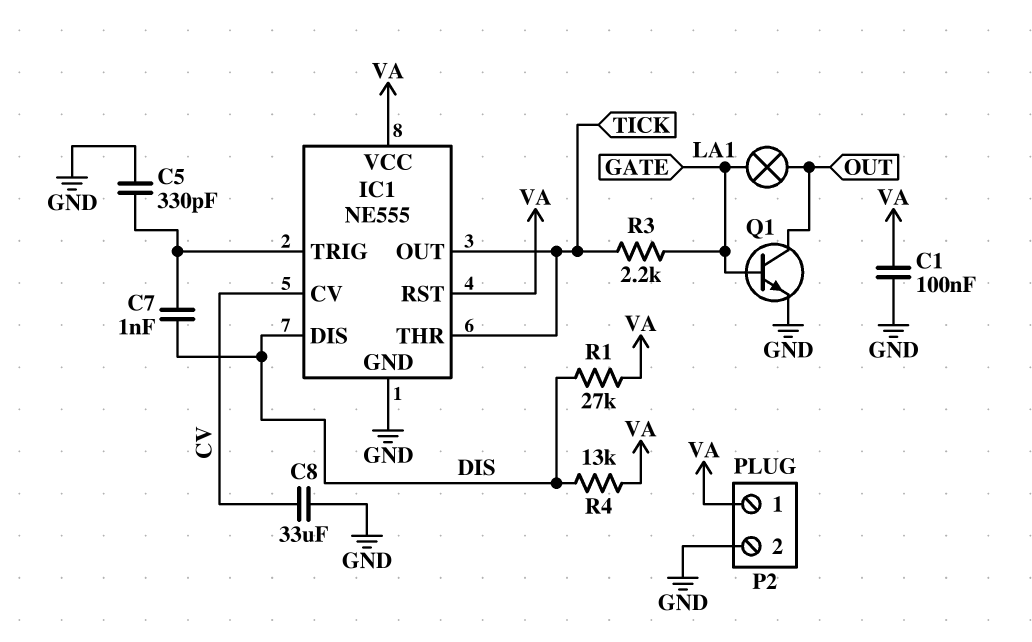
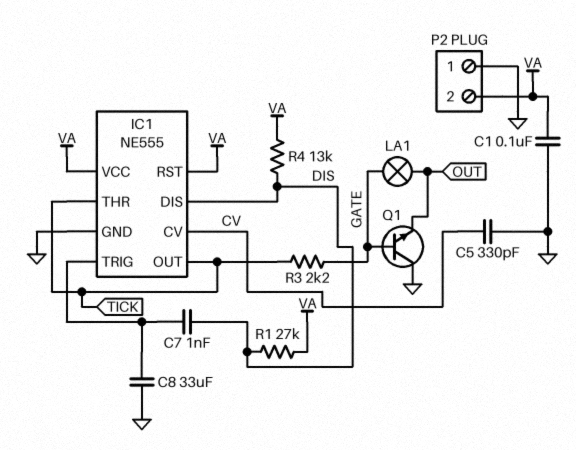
C5: 330pF (GND, IC1/TRIG) -> 330pF (CV, GND)
C8: 33uF (CV, GND) -> 33uF (GND, IC1/TRIG)
P2 pin 1: VA -> GND
P2 pin 2: GND -> VA
Q1: NPN (B GATE, C OUT, E GND) -> NPN (B GATE, C GND, E OUT)

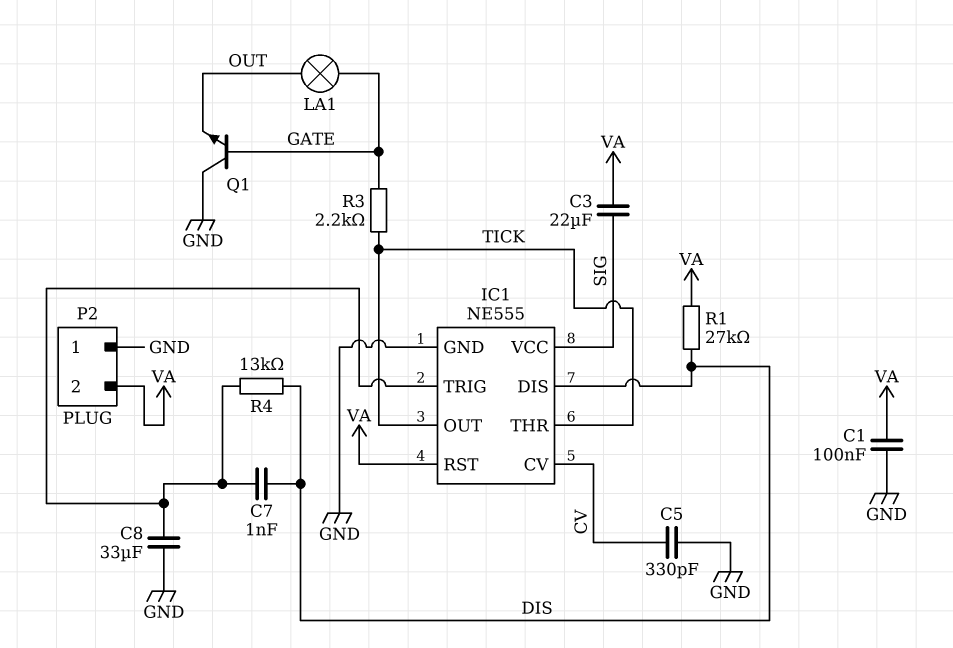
C3: none -> 22uF (SIG, VA)
IC1 pin VCC: VA -> SIG
R4: 13k (DIS, VA) -> 13k (DIS, IC1/TRIG)

